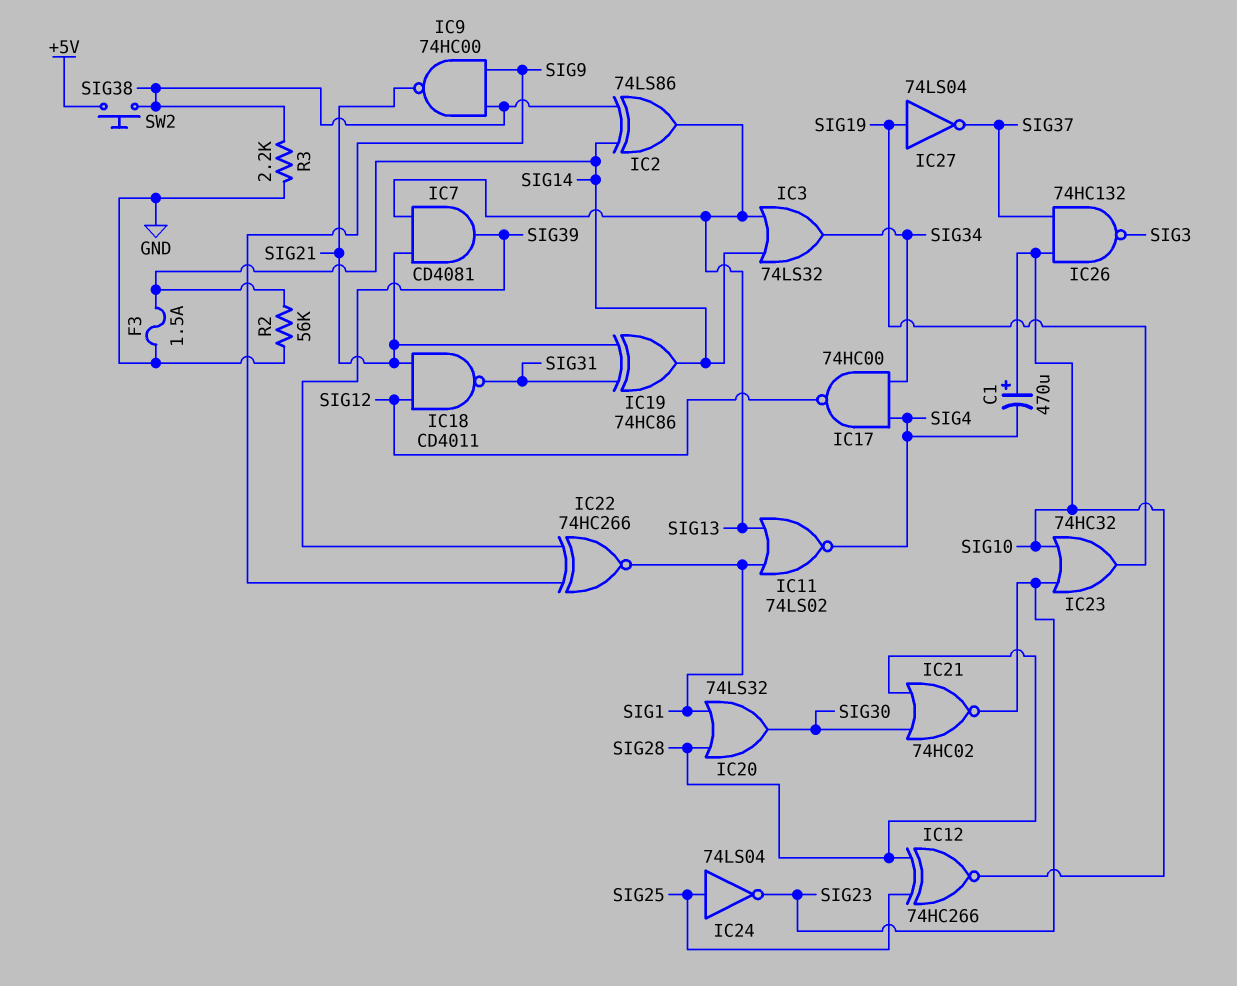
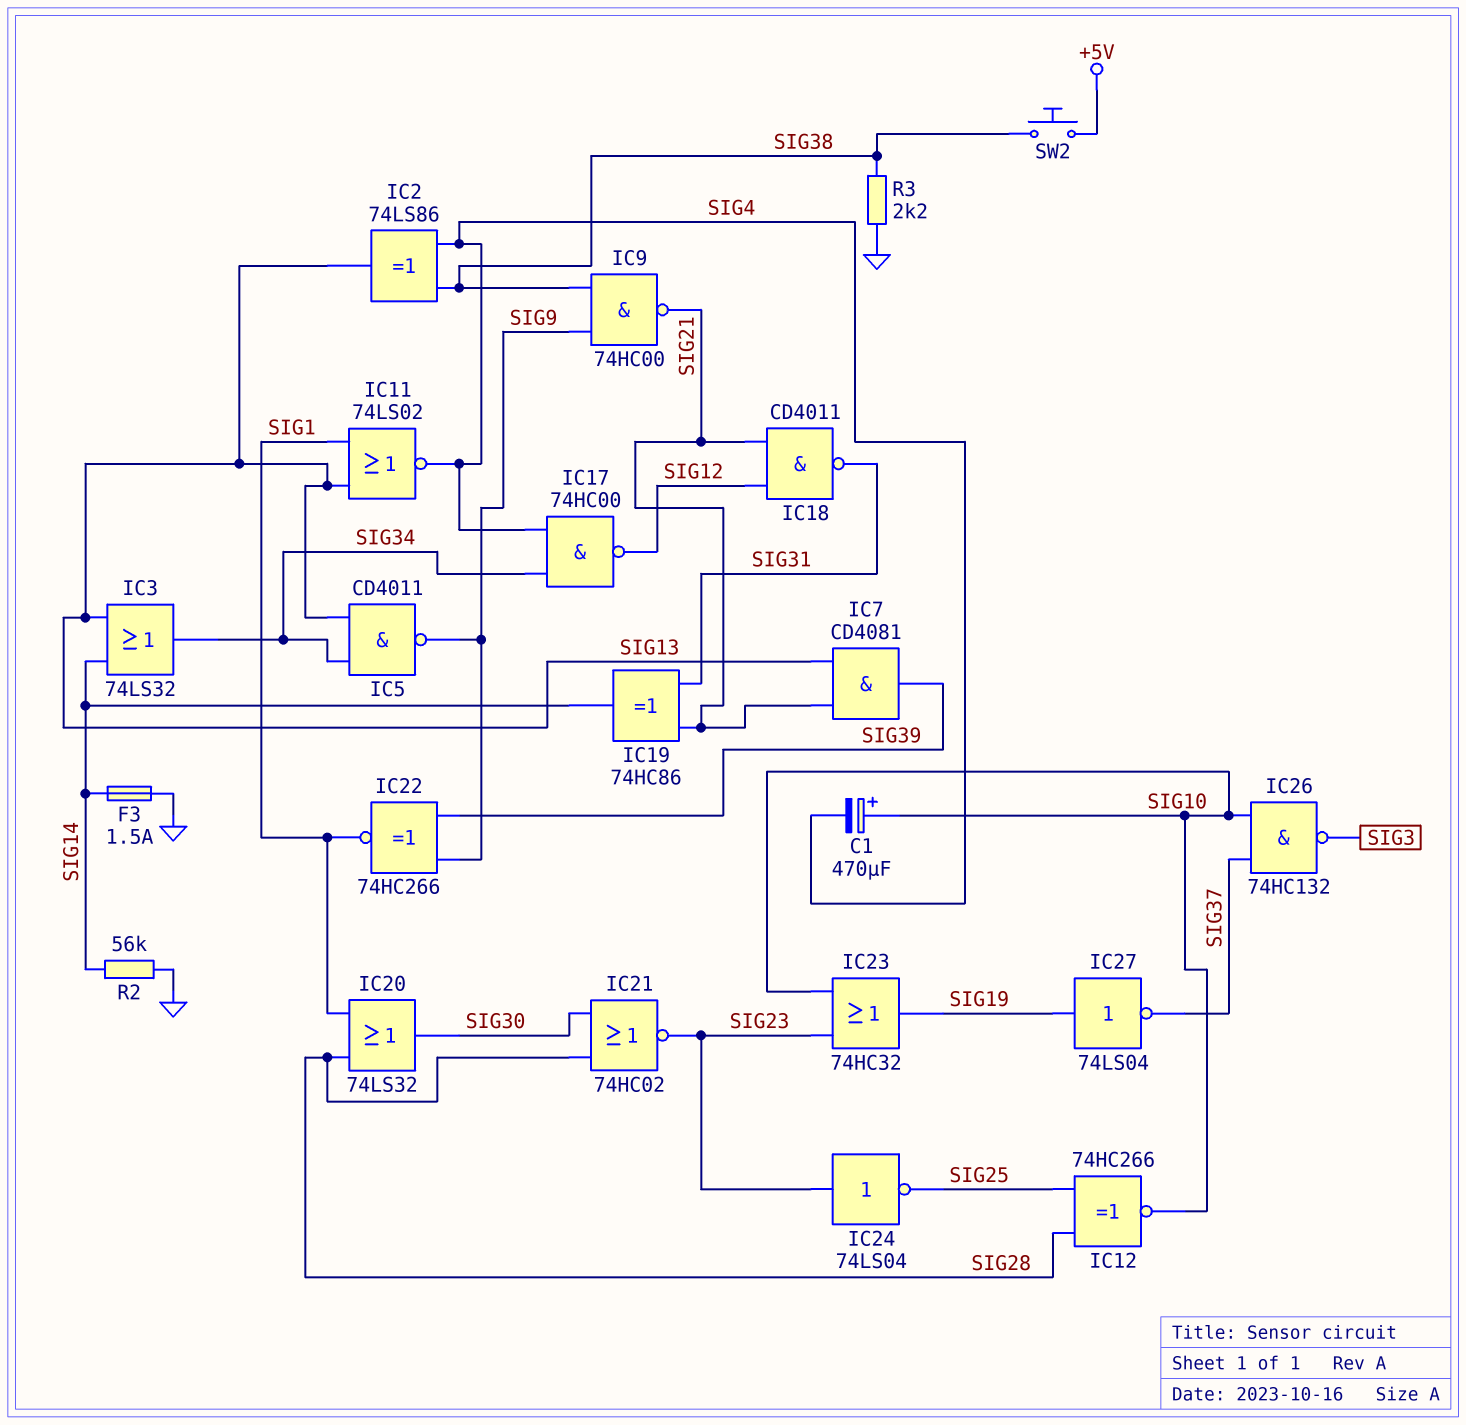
IC2: XOR 74LS86 (in SIG14, in SIG38, out SIG13) -> XOR 74LS86 (in SIG4, in SIG38, out SIG13)
IC5: none -> NAND CD4011 (in SIG13, in SIG34, out SIG9)
IC24: NOT 74LS04 (in SIG25, out SIG23) -> NOT 74LS04 (in SIG23, out SIG25)

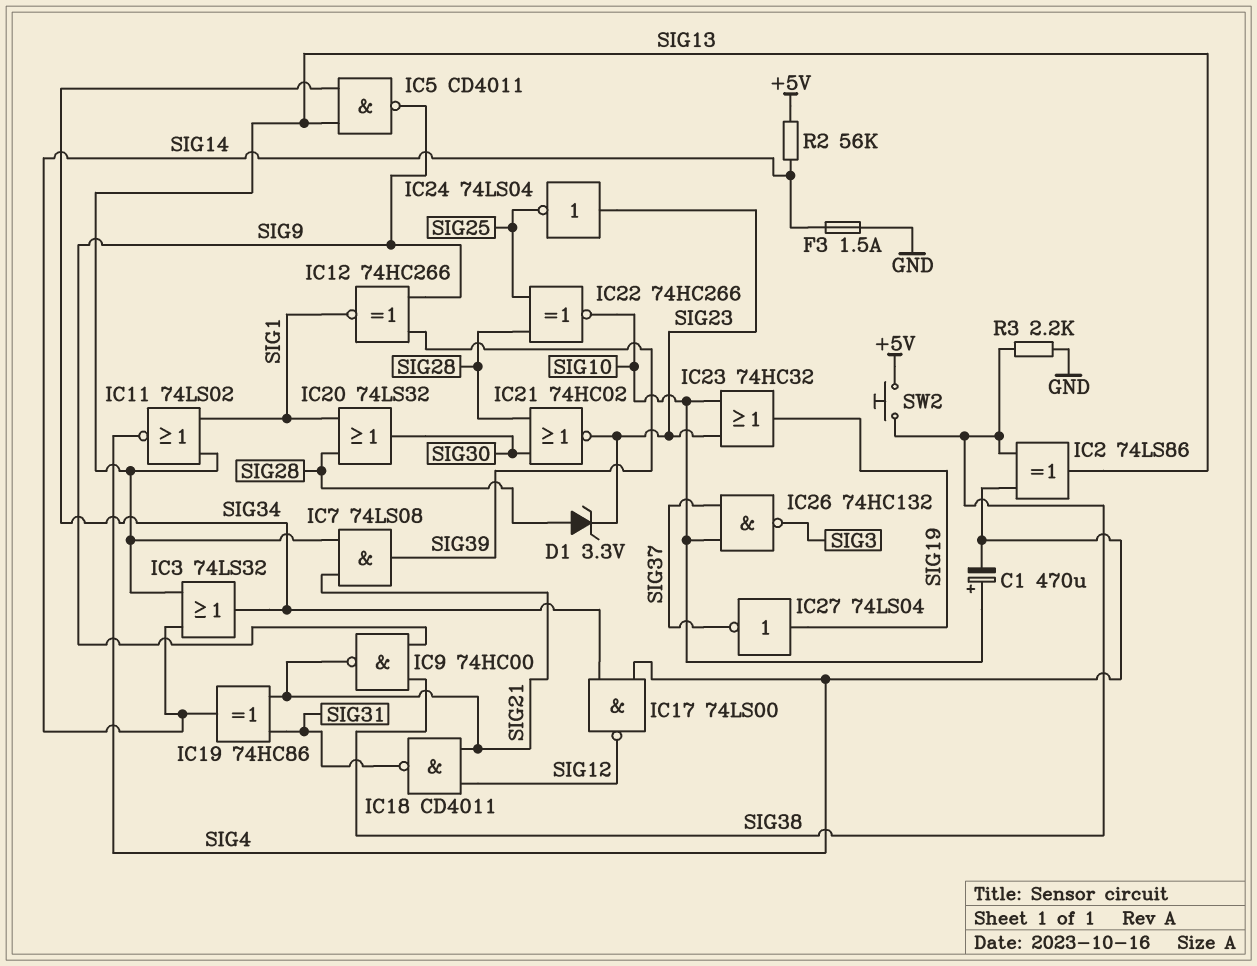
D1: none -> zener 3.3V (A SIG28, K SIG23)
IC7: AND CD4081 (in SIG13, in SIG21, out SIG39) -> AND 74LS08 (in SIG13, in SIG21, out SIG39)
IC12: XNOR 74HC266 (in SIG25, in SIG28, out SIG10) -> XNOR 74HC266 (in SIG9, in SIG39, out SIG1)
IC17: NAND 74HC00 (in SIG4, in SIG34, out SIG12) -> NAND 74LS00 (in SIG4, in SIG34, out SIG12)
IC22: XNOR 74HC266 (in SIG9, in SIG39, out SIG1) -> XNOR 74HC266 (in SIG25, in SIG28, out SIG10)
R2: 56k (GND, SIG14) -> 56k (+5V, SIG14)

